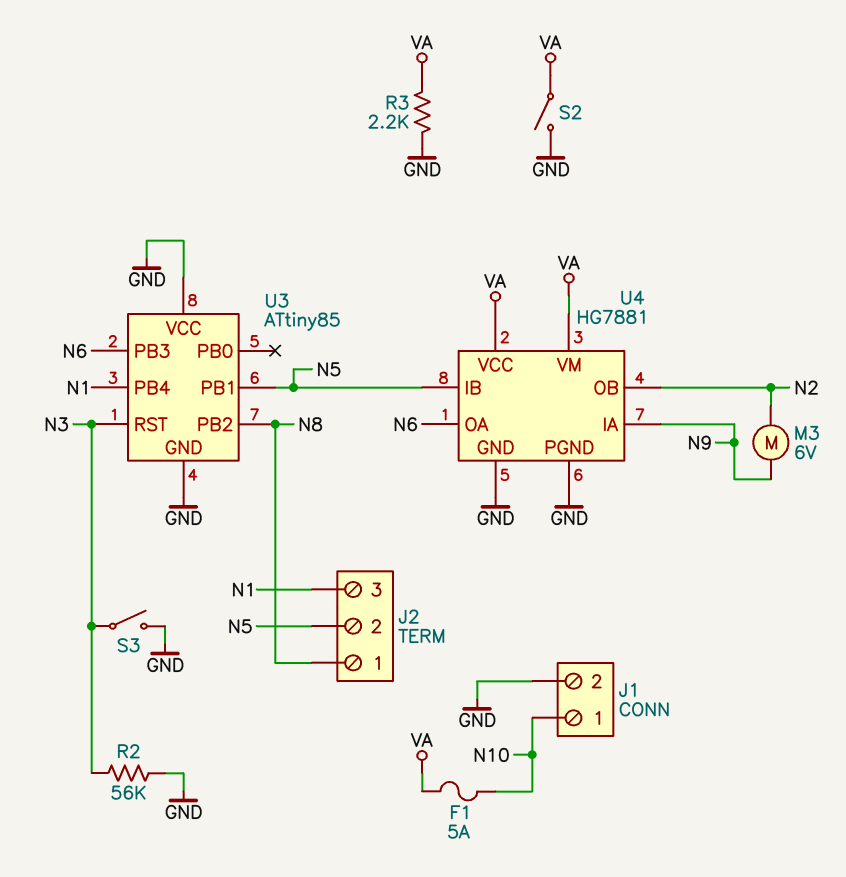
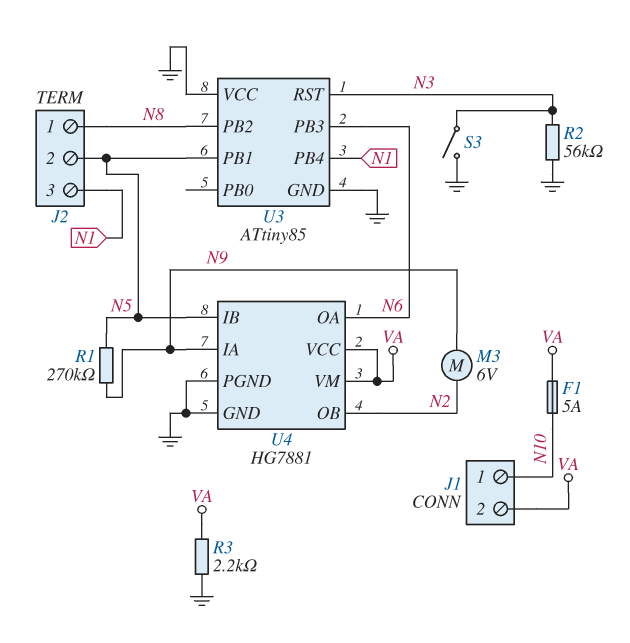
J1 pin 2: GND -> VA
R1: none -> 270k (N5, N9)
S2: switch (GND, VA) -> none

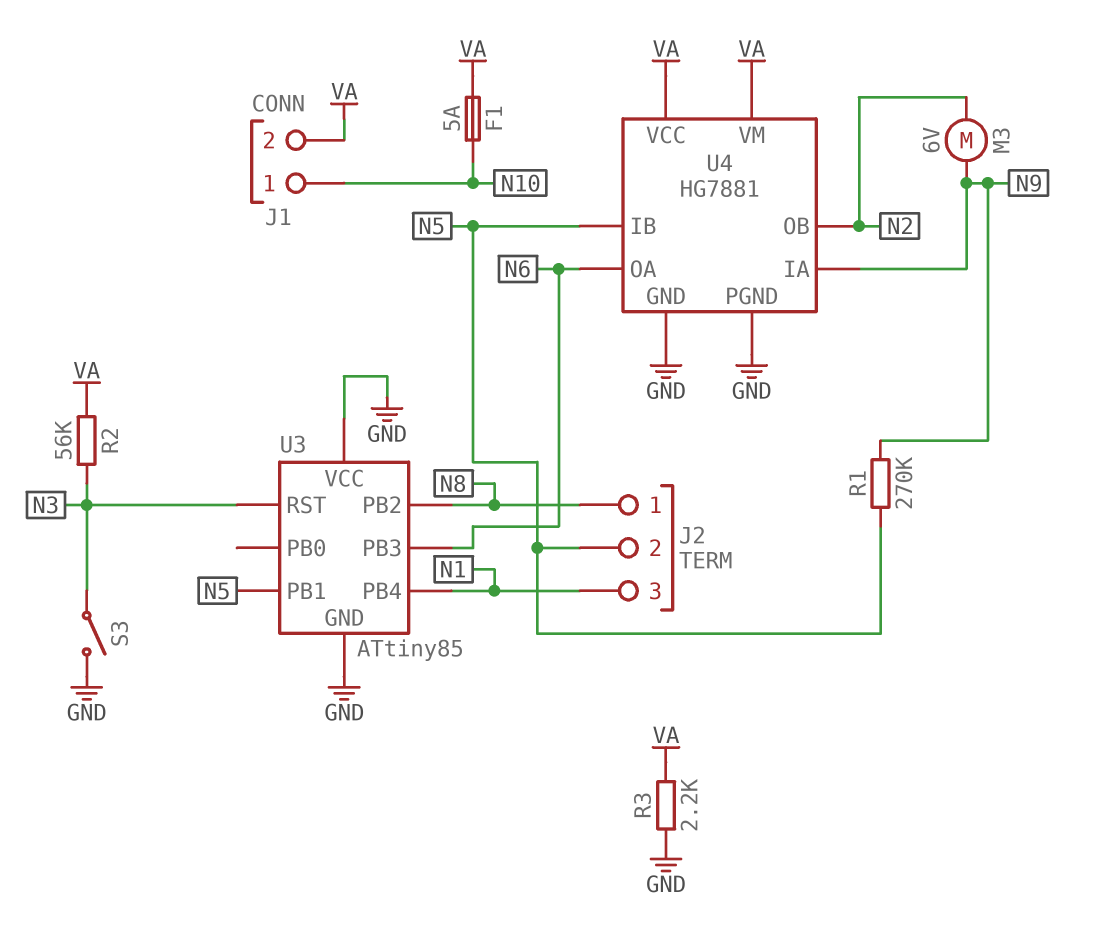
R2: 56k (GND, N3) -> 56k (N3, VA)

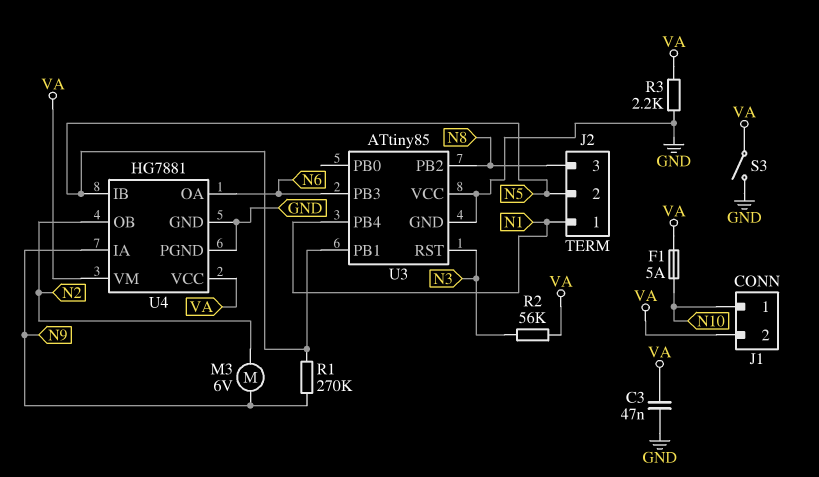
C3: none -> 47nF (GND, VA)
J2 pin 1: N8 -> N1
J2 pin 3: N1 -> N8
S3: switch (GND, N3) -> switch (GND, VA)

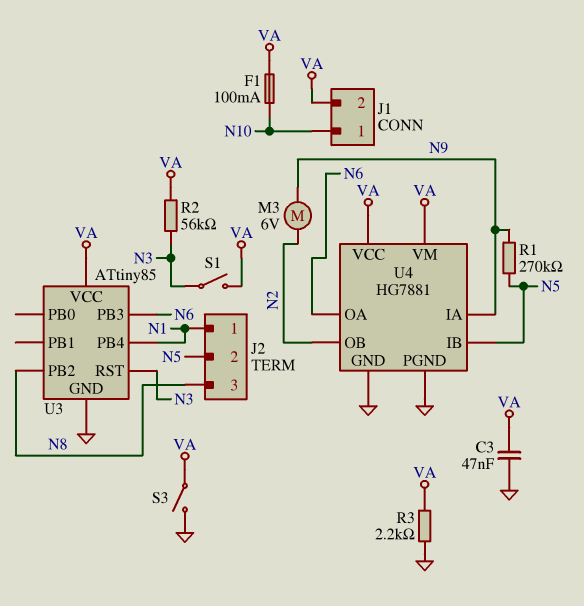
F1: 5A (N10, VA) -> 100mA (N10, VA)
S1: none -> switch (N3, VA)
U3 pin PB1: N5 -> none
U3 pin VCC: GND -> VA

